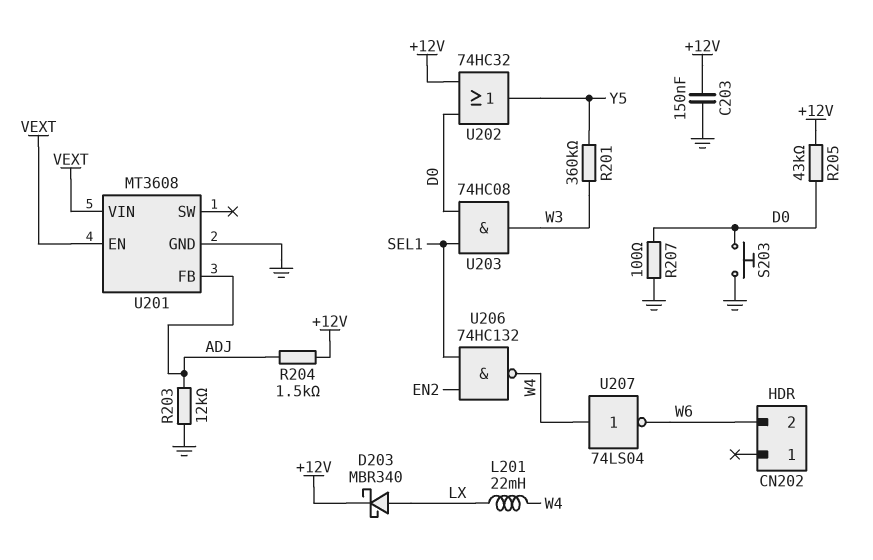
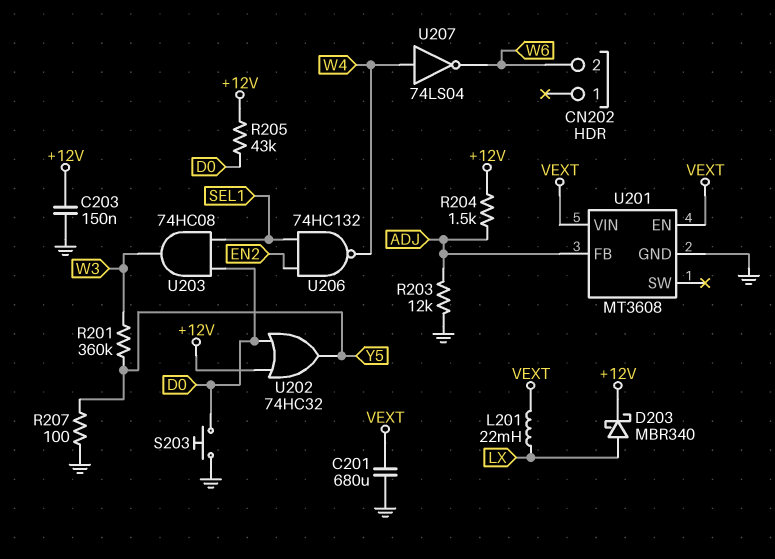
C201: none -> 680uF (GND, VEXT)
L201: 22mH (LX, W4) -> 22mH (LX, VEXT)
R207: 100 (D0, GND) -> 100 (GND, Y5)

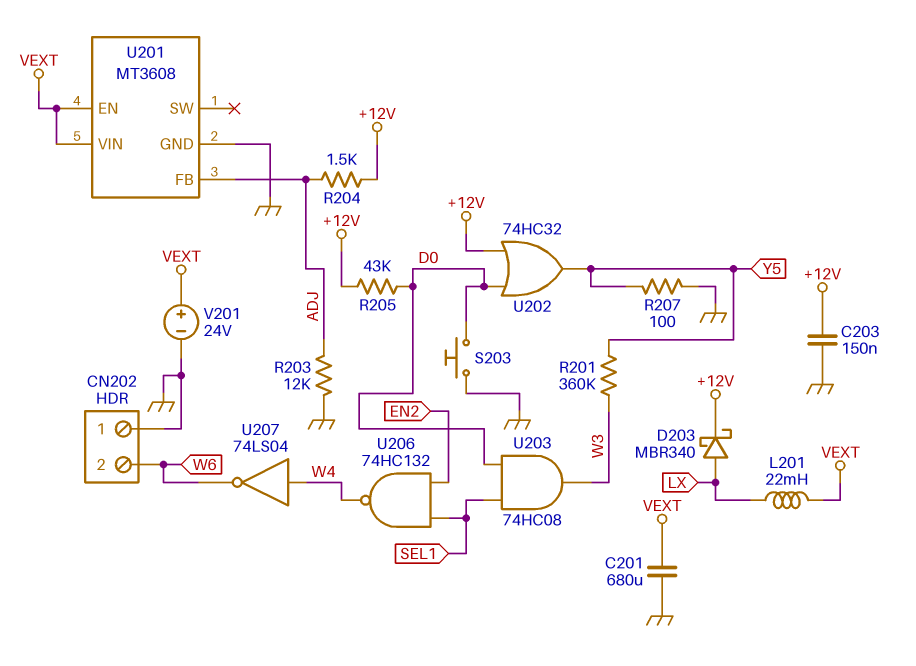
CN202 pin 1: none -> GND
V201: none -> 24V (plus VEXT, minus GND)

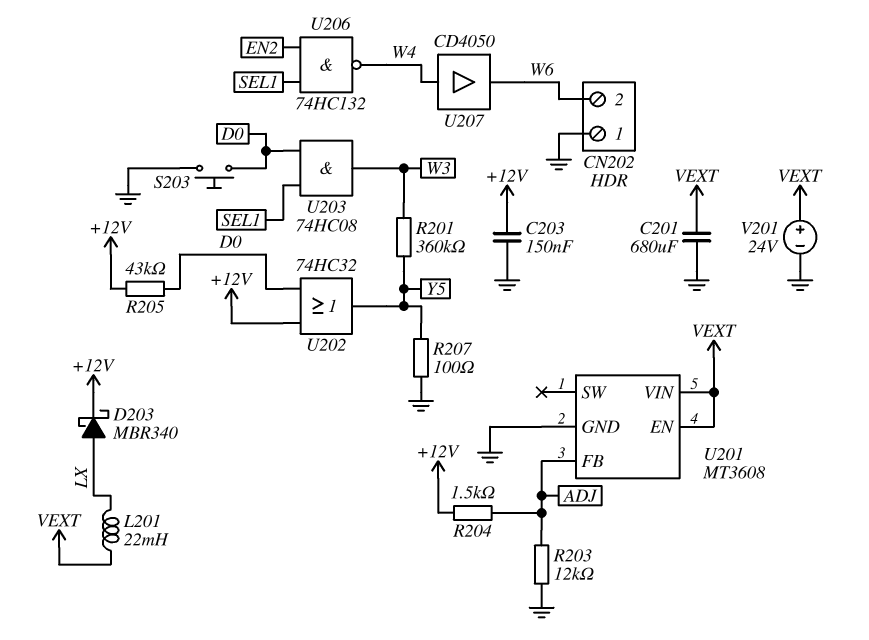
U207: NOT 74LS04 (in W4, out W6) -> buffer CD4050 (in W4, out W6)

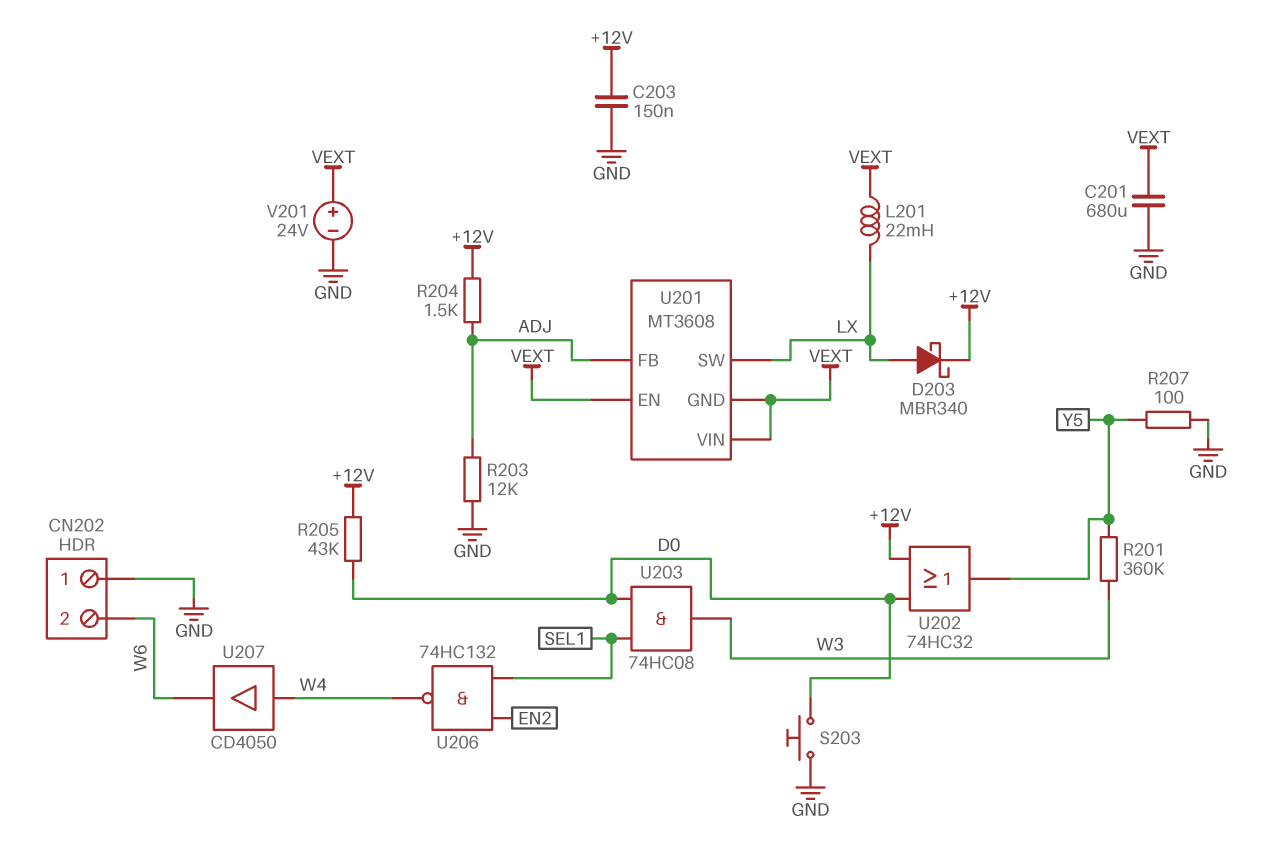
U201 pin GND: GND -> VEXT
U201 pin SW: none -> LX

